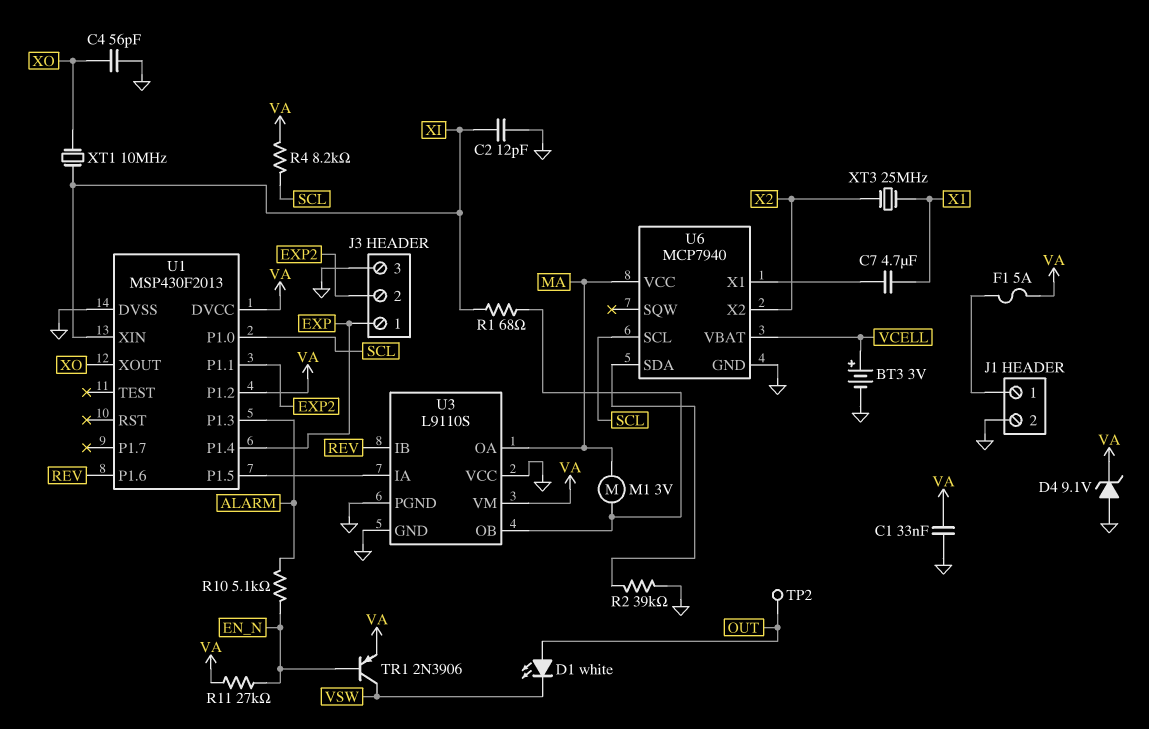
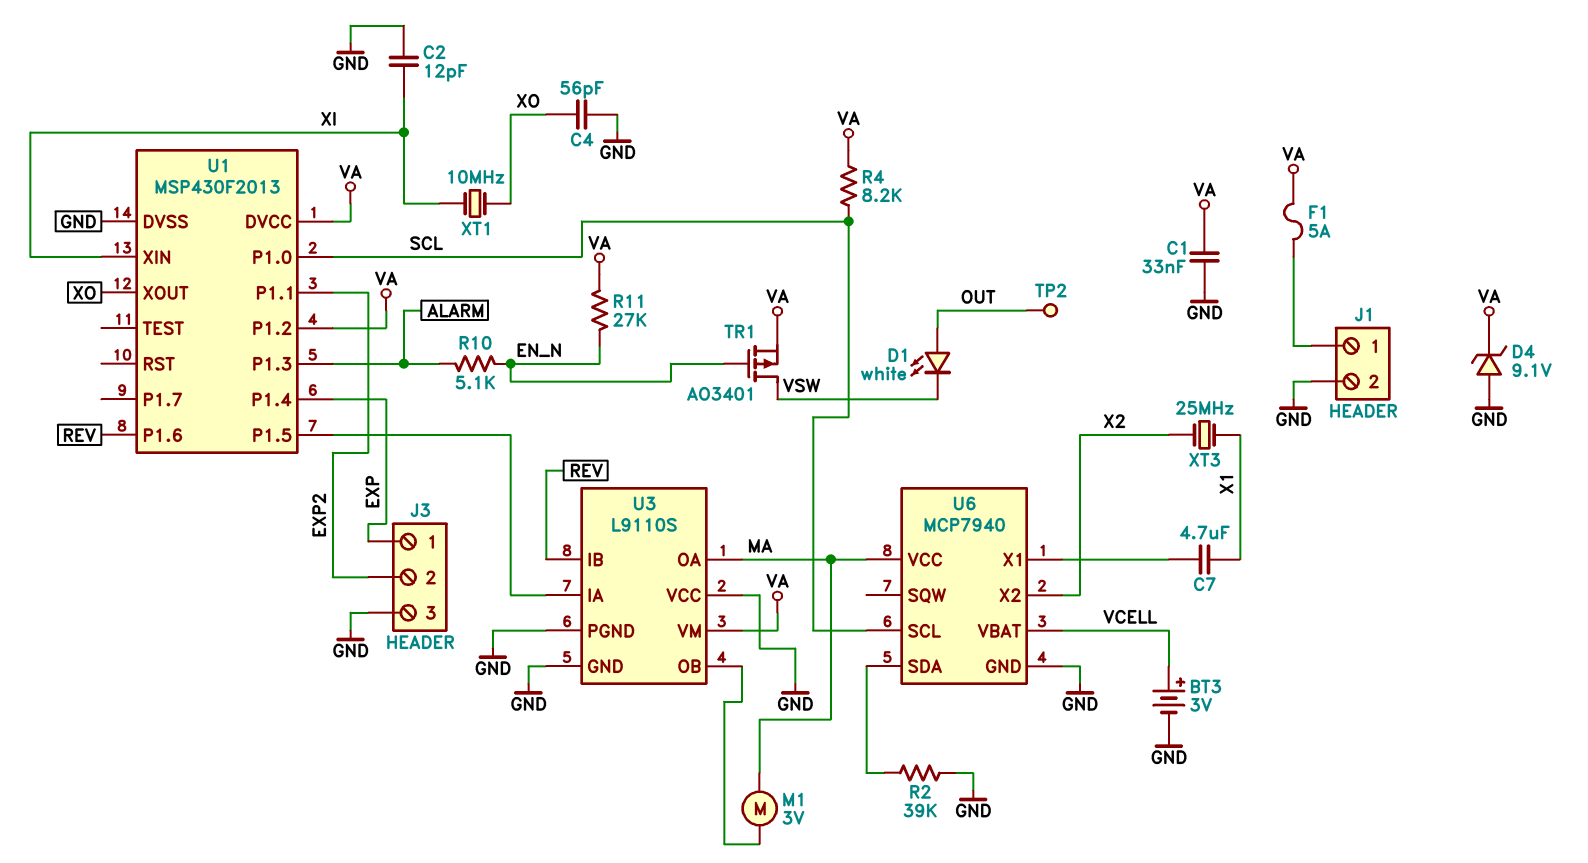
R1: 68 (U3/OB, XI) -> none
TR1: PNP 2N3906 (B EN_N, C VSW, E VA) -> PMOS AO3401 (G EN_N, D VSW, S VA)

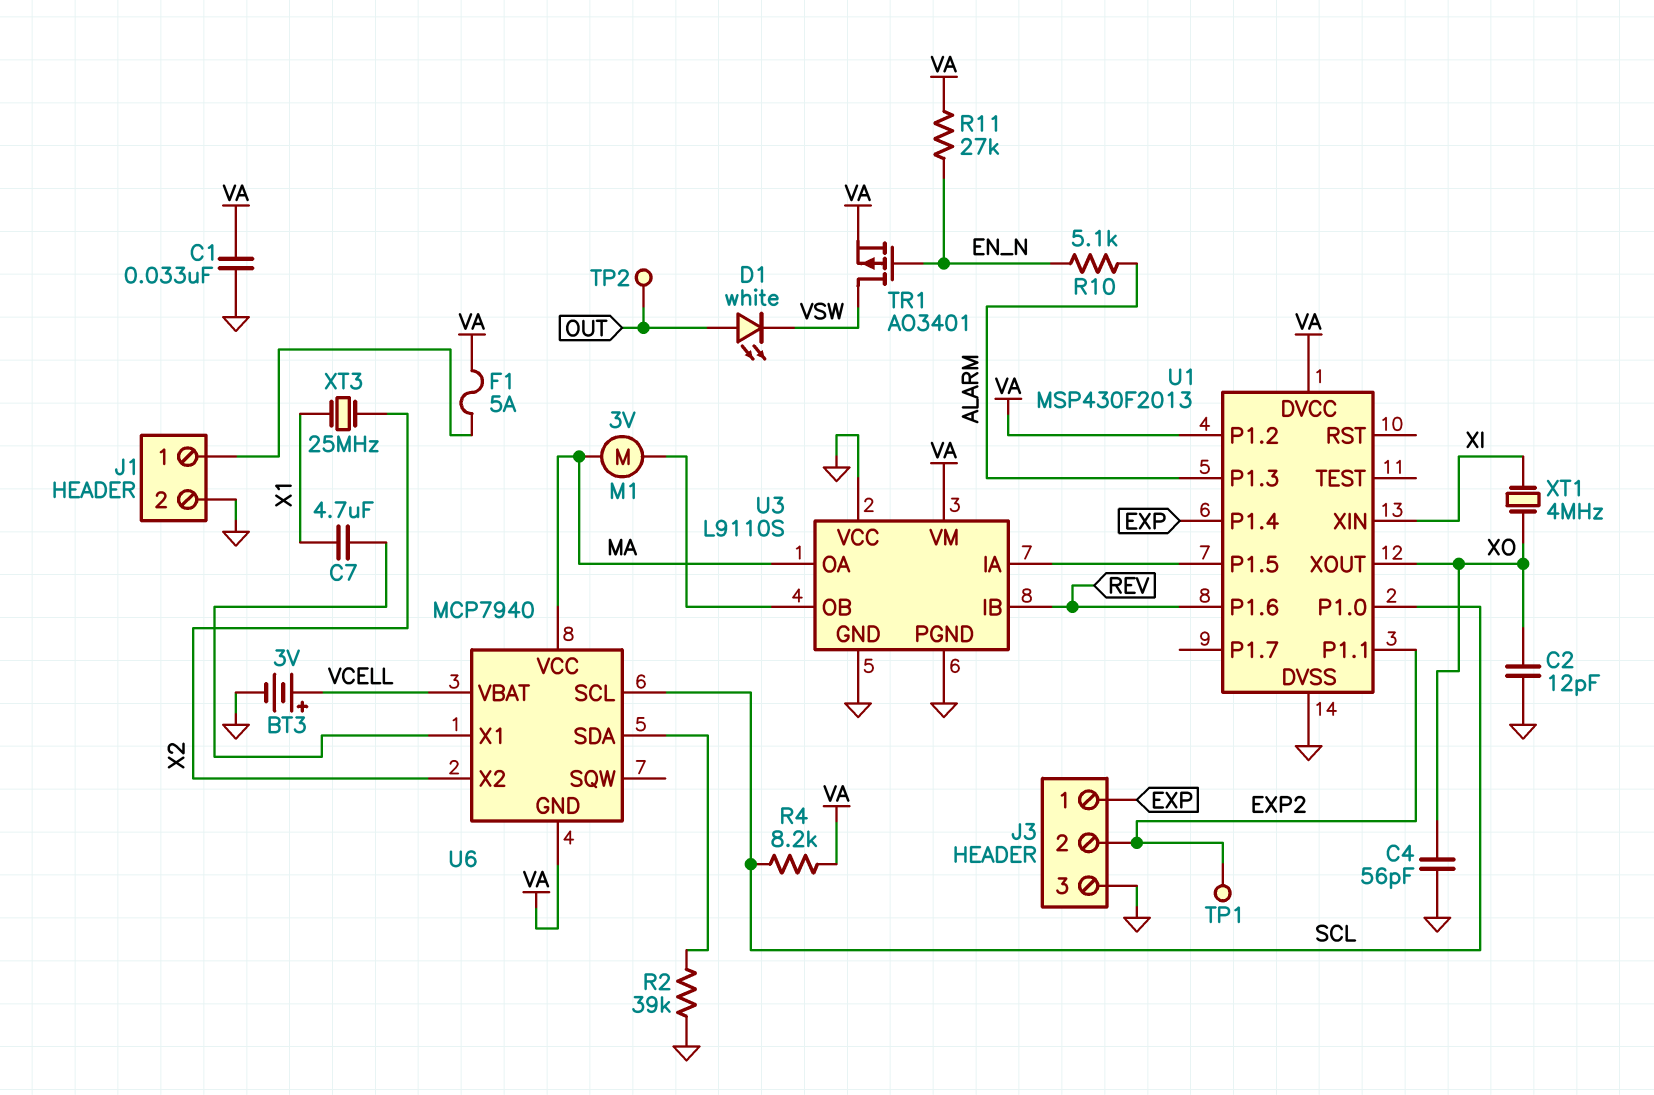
C2: 12pF (GND, XI) -> 12pF (GND, XO)
D4: zener 9.1V (A GND, K VA) -> none
TP1: none -> test point (EXP2)
U6 pin GND: GND -> VA
XT1: 10MHz (XI, XO) -> 4MHz (XI, XO)

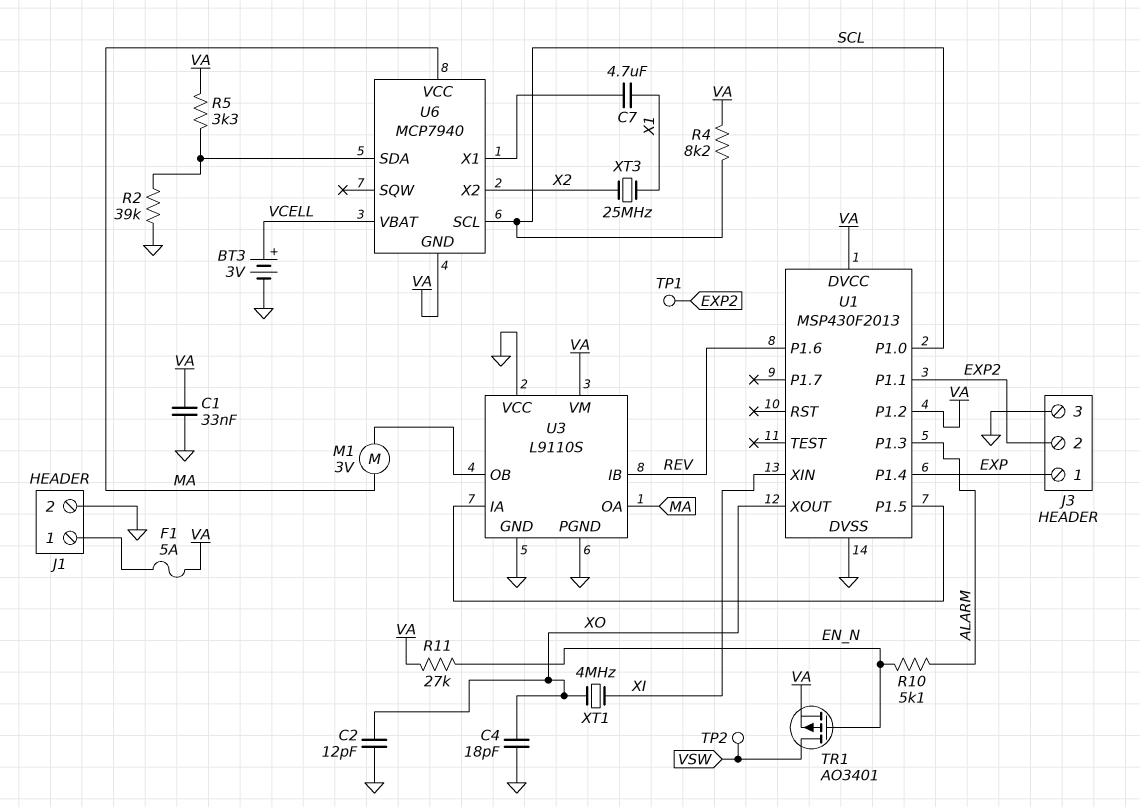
C4: 56pF (GND, XO) -> 18pF (GND, XO)
D1: LED white (A OUT, K VSW) -> none
R5: none -> 3.3k (U6/SDA, VA)
TP2: test point (OUT) -> test point (VSW)

